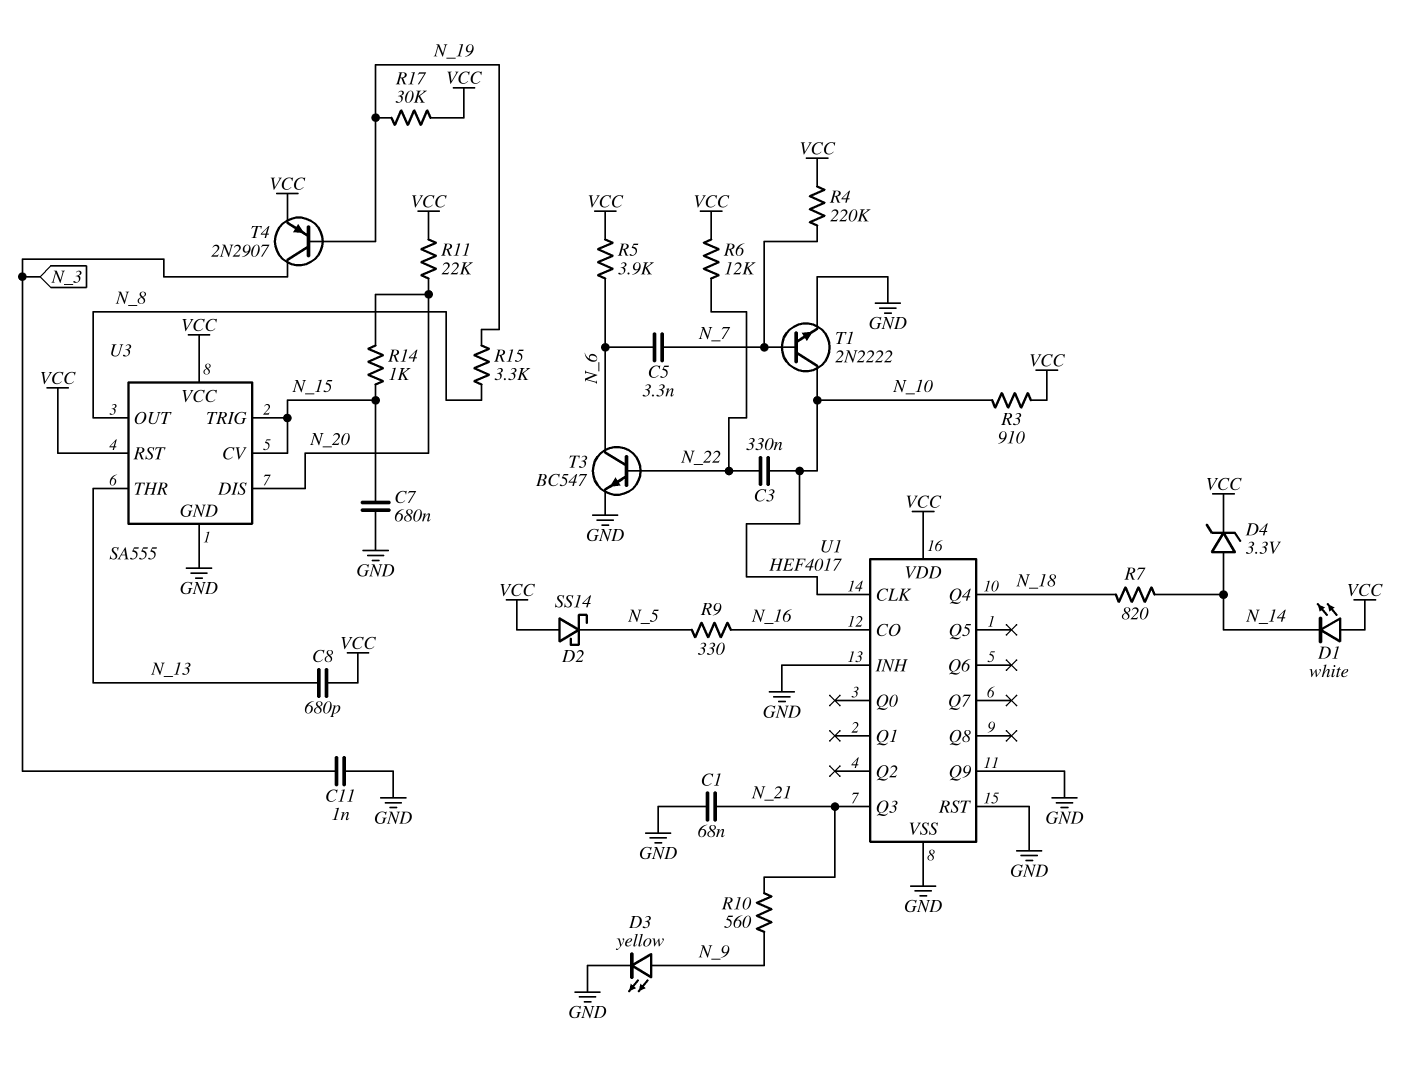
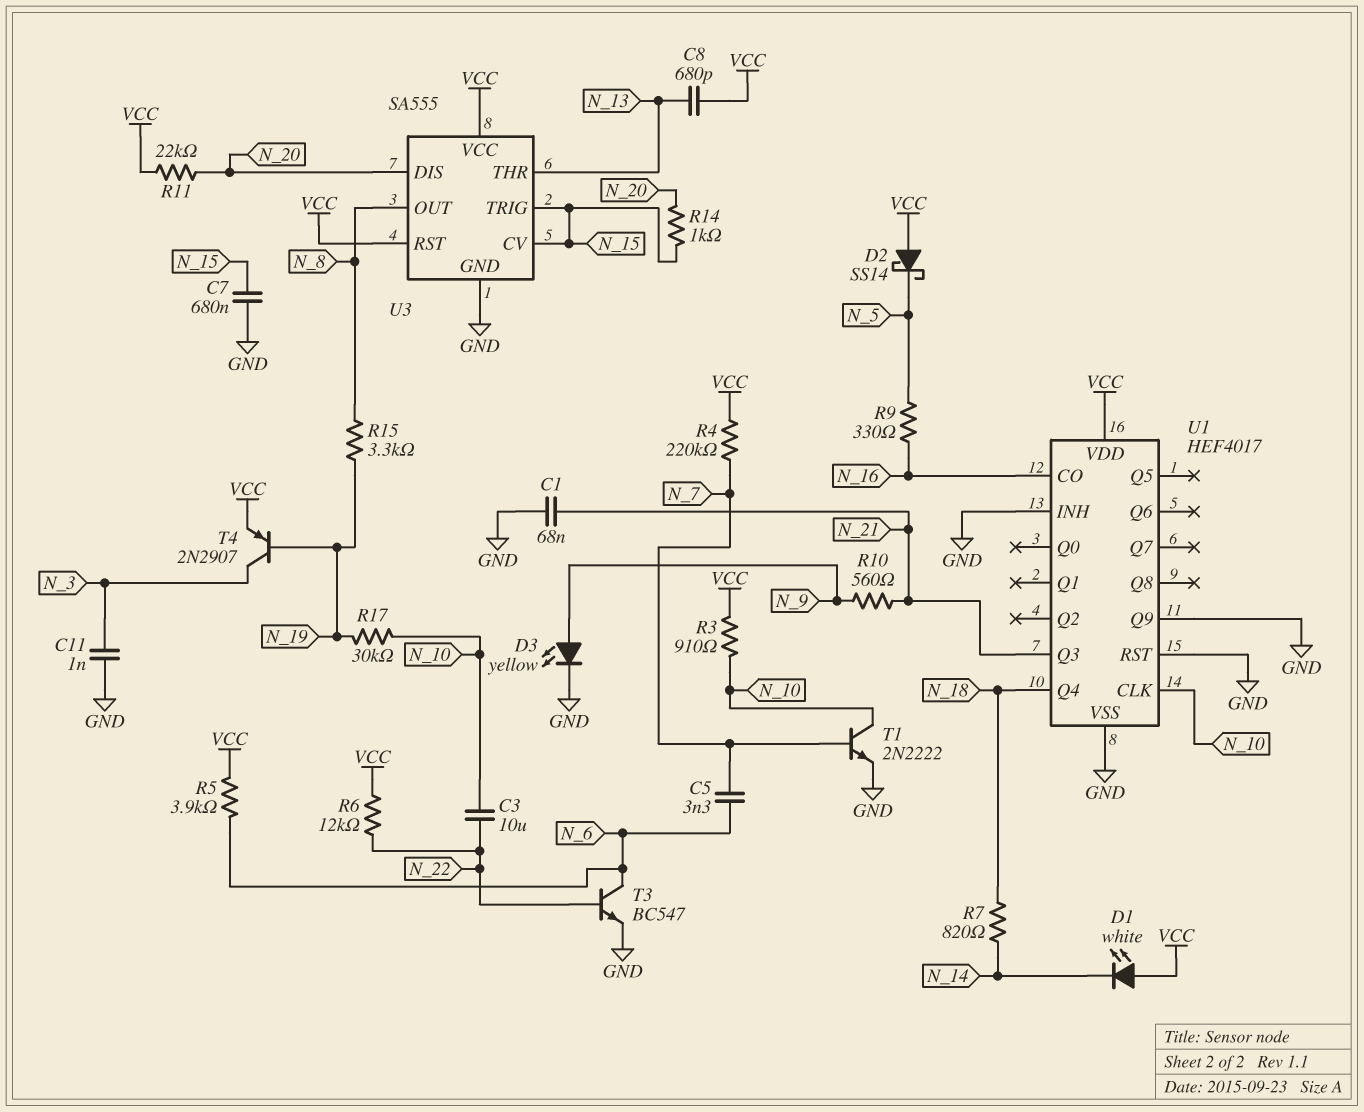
C3: 330nF (N_10, N_22) -> 10uF (N_10, N_22)
D4: zener 3.3V (A N_14, K VCC) -> none
R17: 30k (N_19, VCC) -> 30k (N_10, N_19)

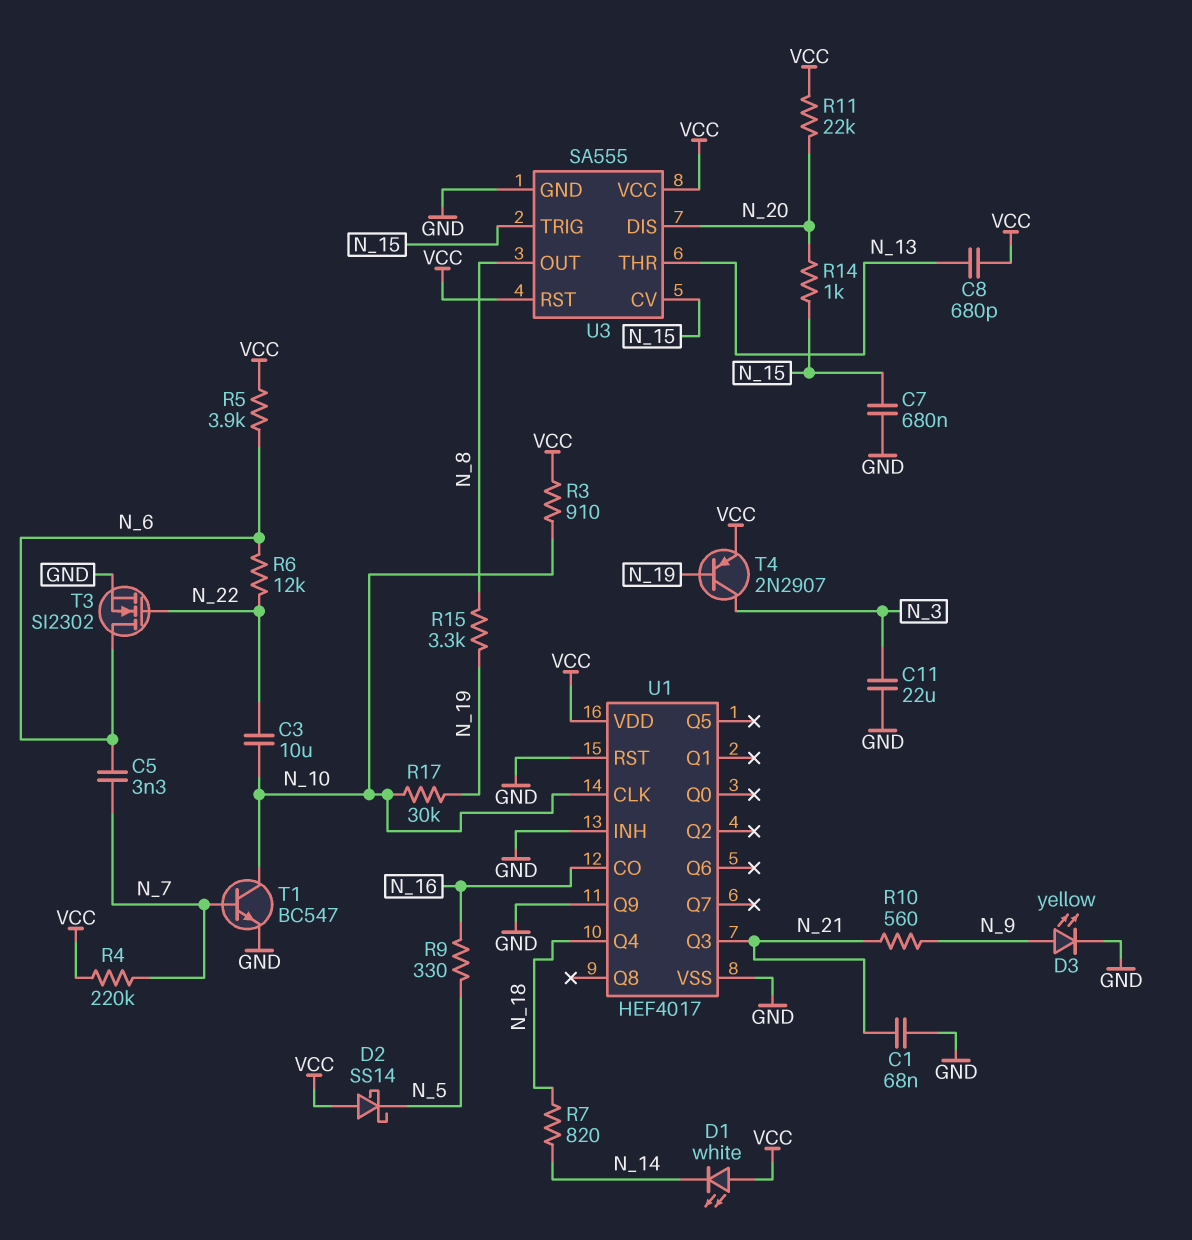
C11: 1nF (GND, N_3) -> 22uF (GND, N_3)
R6: 12k (N_22, VCC) -> 12k (N_6, N_22)
T1: NPN 2N2222 (B N_7, C N_10, E GND) -> NPN BC547 (B N_7, C N_10, E GND)
T3: NPN BC547 (B N_22, C N_6, E GND) -> NMOS SI2302 (G N_22, D N_6, S GND)

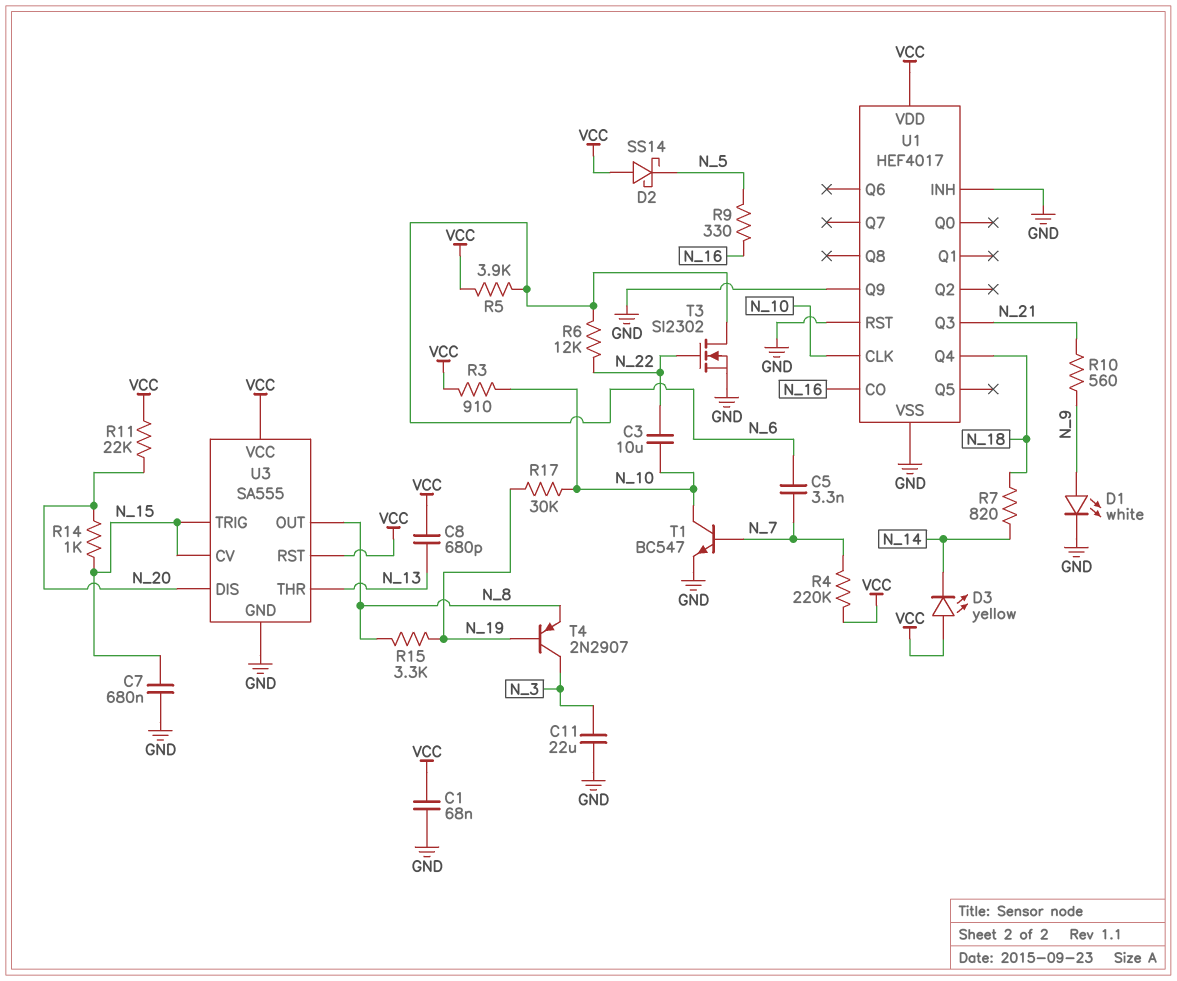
C1: 68nF (GND, N_21) -> 68nF (GND, VCC)
D1: LED white (A VCC, K N_14) -> LED white (A N_9, K GND)
D3: LED yellow (A N_9, K GND) -> LED yellow (A VCC, K N_14)
T4: PNP 2N2907 (B N_19, C N_3, E VCC) -> PNP 2N2907 (B N_19, C N_3, E N_8)

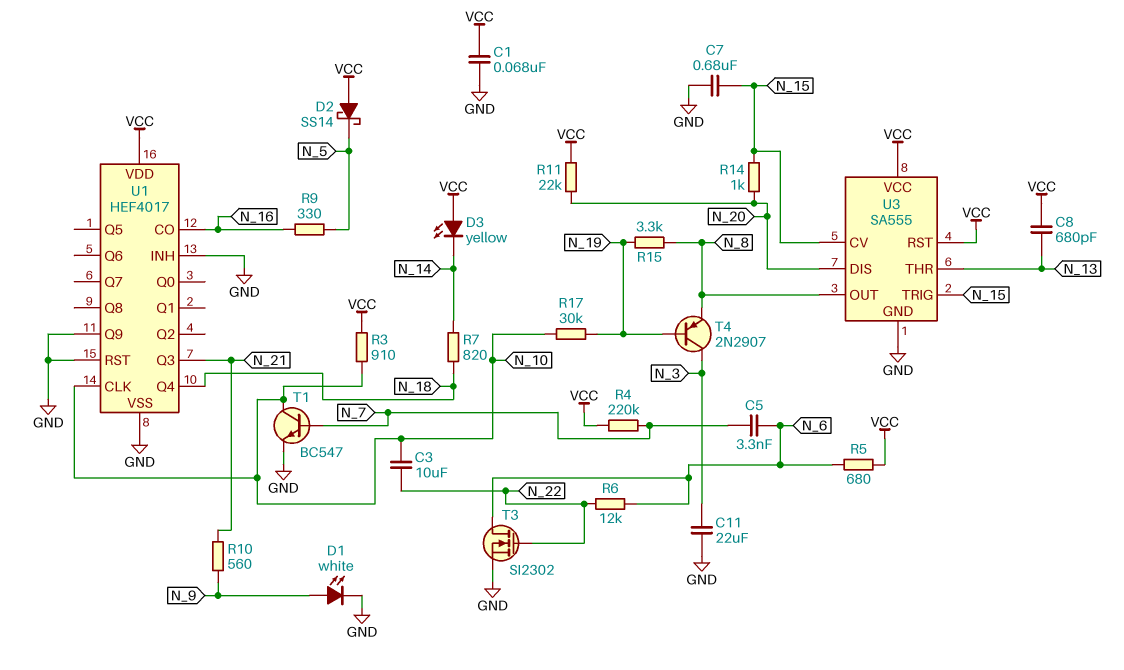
R5: 3.9k (N_6, VCC) -> 680 (N_6, VCC)

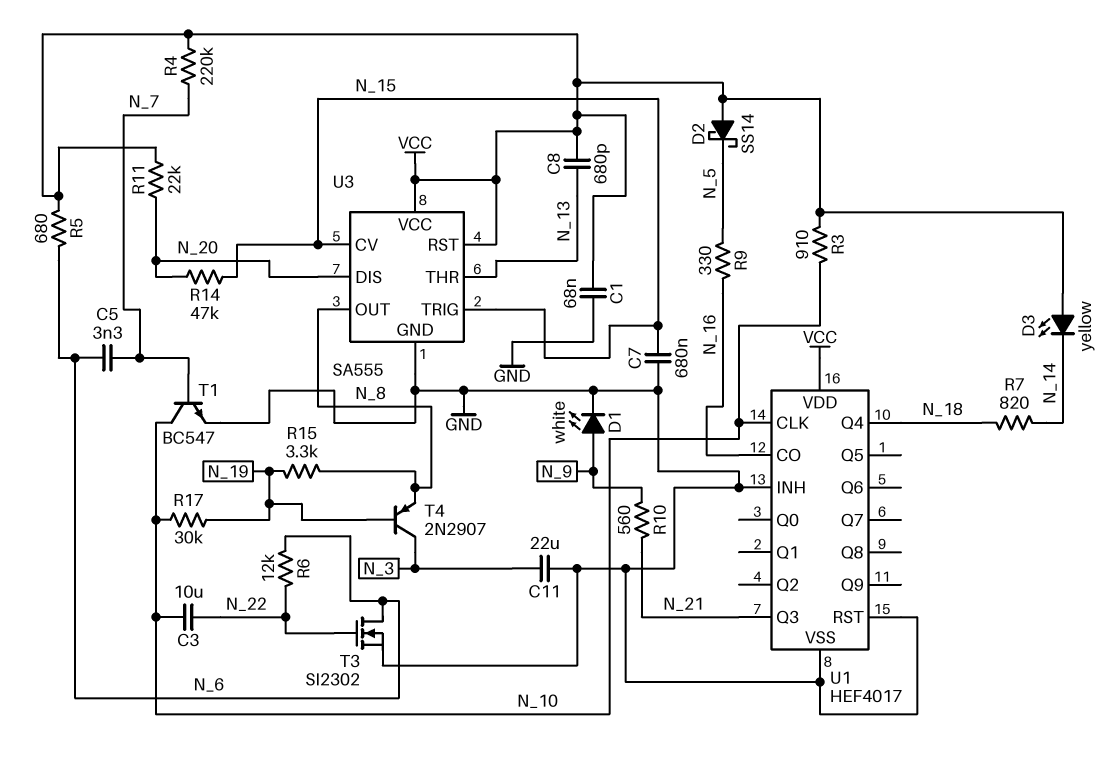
R14: 1k (N_15, N_20) -> 47k (N_15, N_20)
U1 pin Q9: GND -> none

